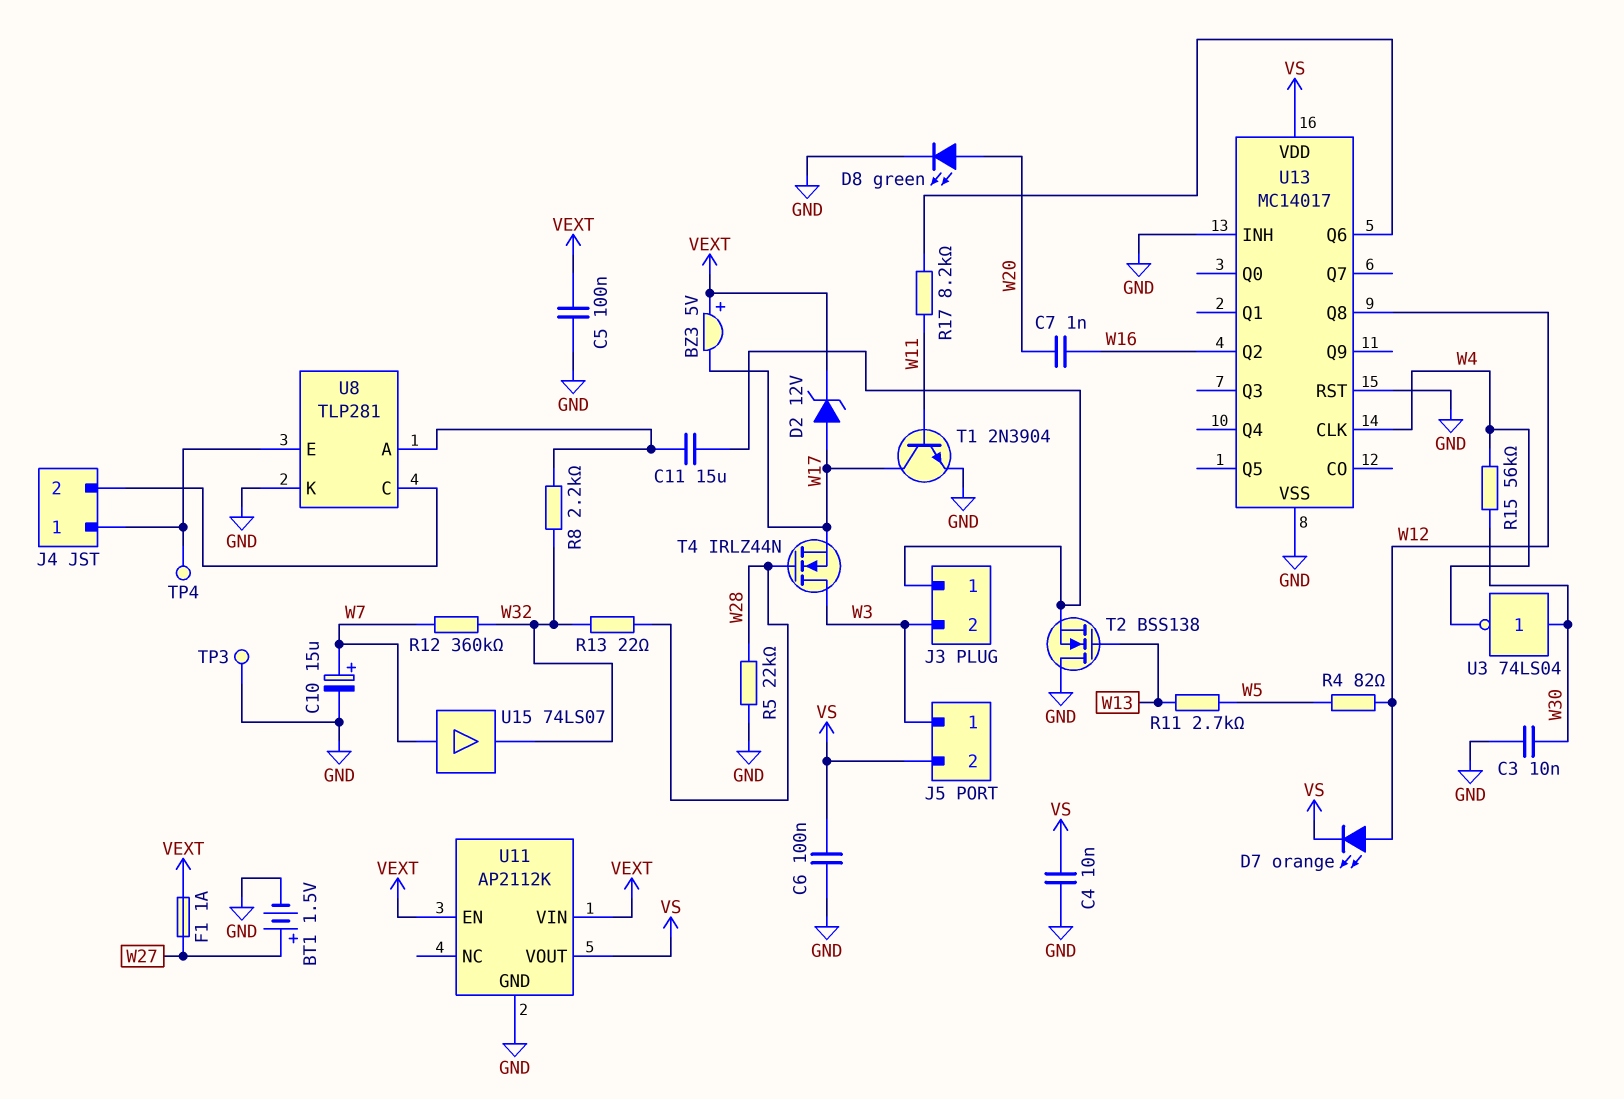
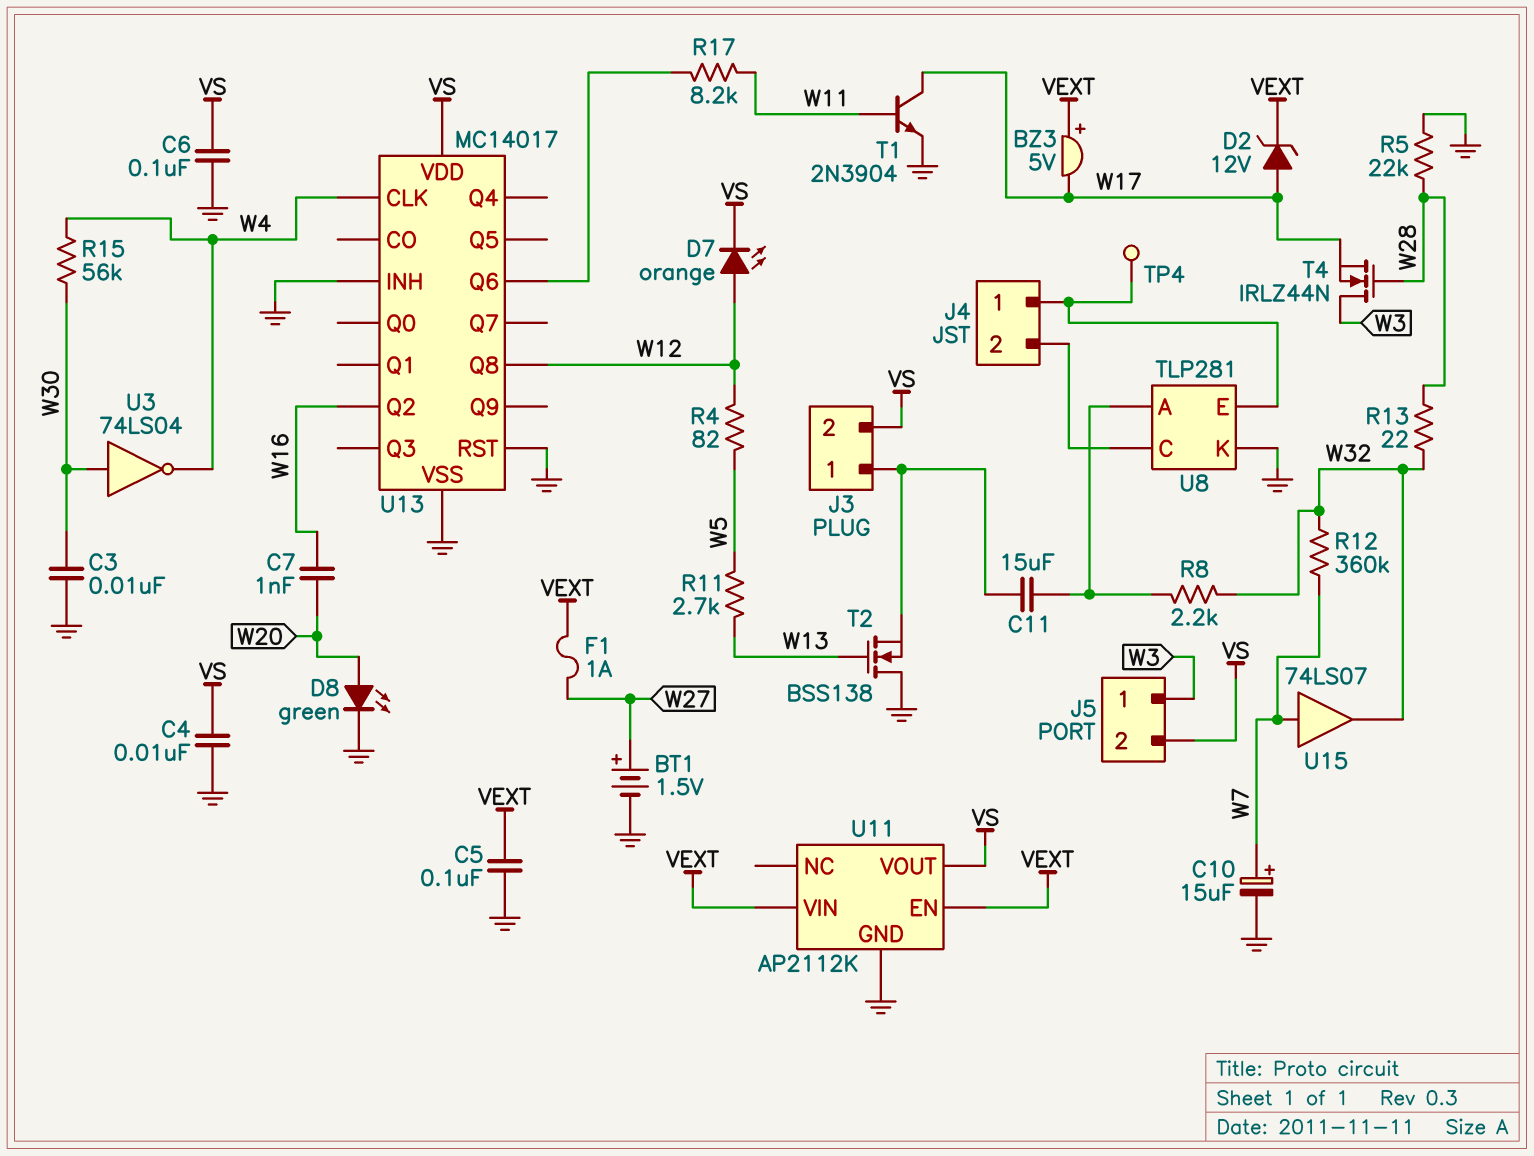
J3 pin 2: W3 -> VS
TP3: test point (GND) -> none

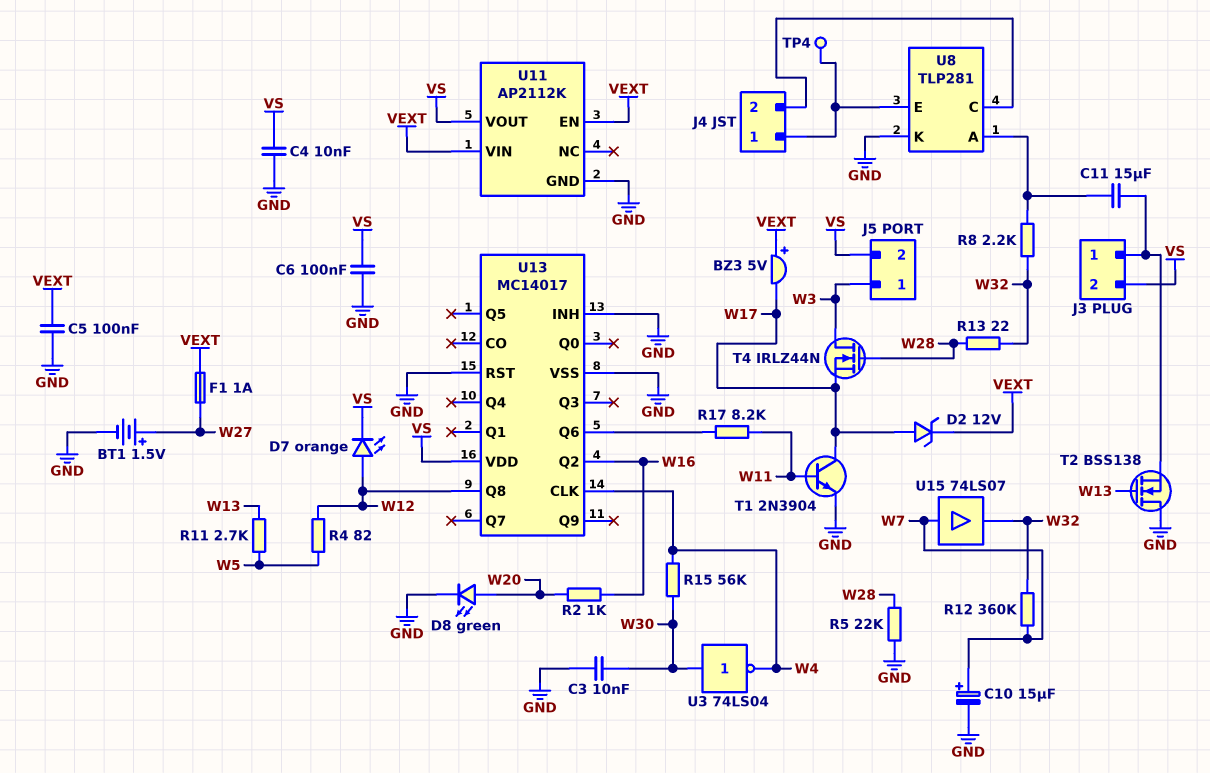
C7: 1nF (W16, W20) -> none
R2: none -> 1k (W16, W20)

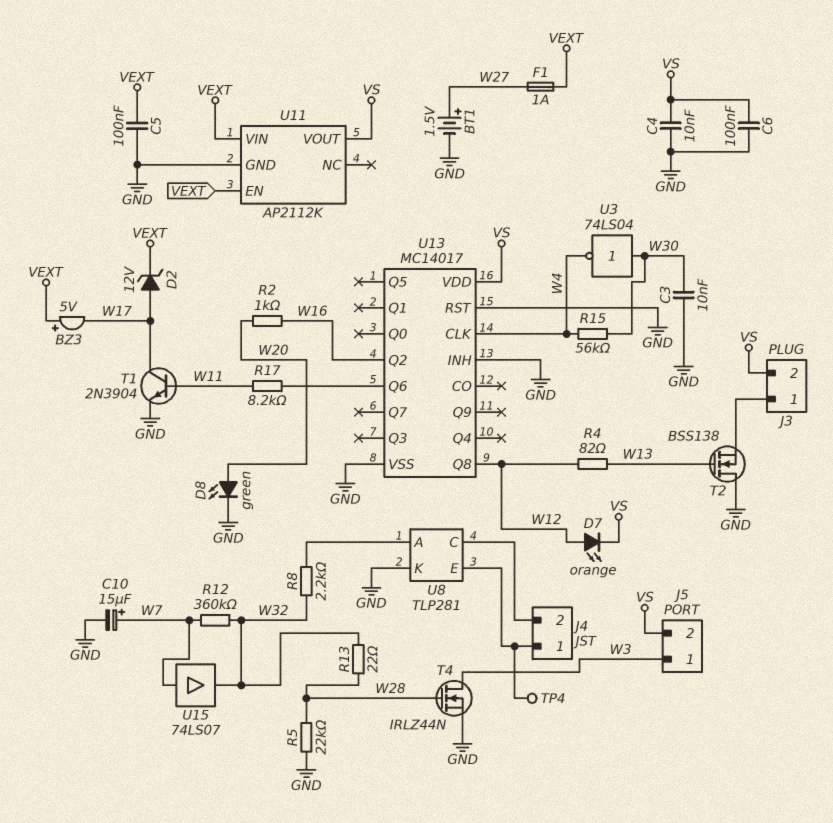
C11: 15uF (J3/1, U8/A) -> none
R4: 82 (W5, W12) -> 82 (W12, W13)
R11: 2.7k (W5, W13) -> none
T4: NMOS IRLZ44N (G W28, D W3, S W17) -> NMOS IRLZ44N (G W28, D W3, S GND)

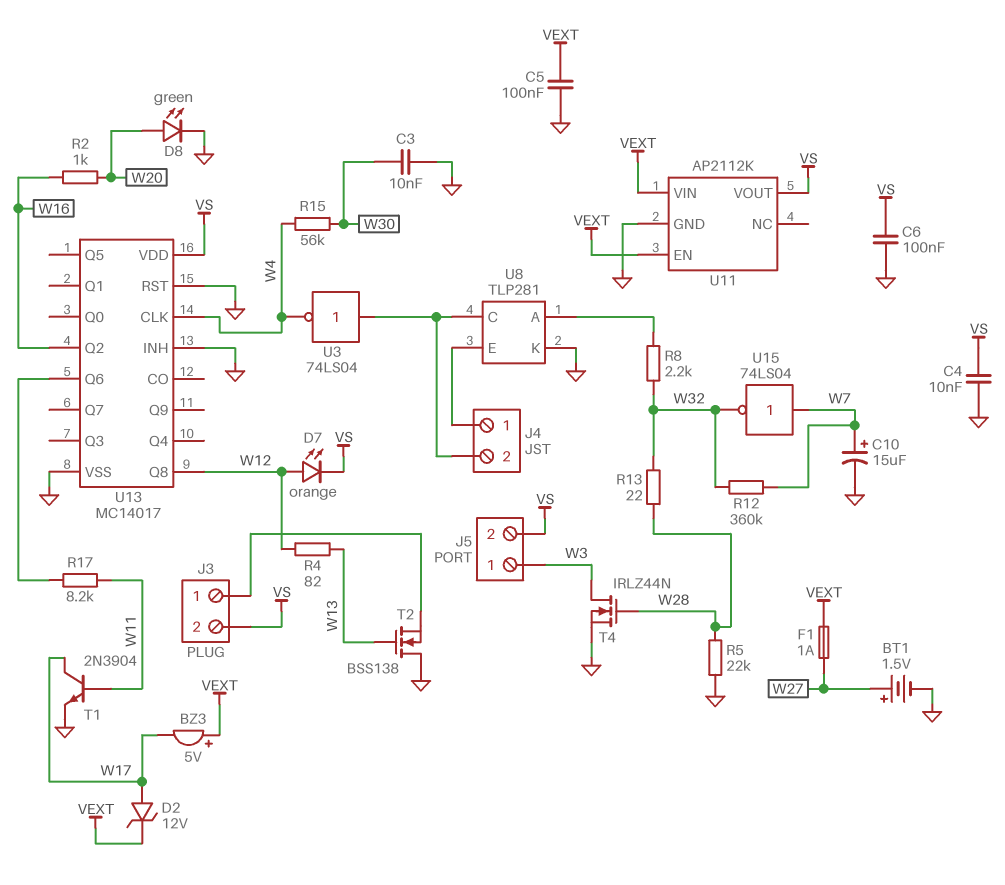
TP4: test point (J4/1) -> none
U3: NOT 74LS04 (in W30, out W4) -> NOT 74LS04 (in J4/2, out W4)
U15: buffer 74LS07 (in W7, out W32) -> NOT 74LS04 (in W7, out W32)

